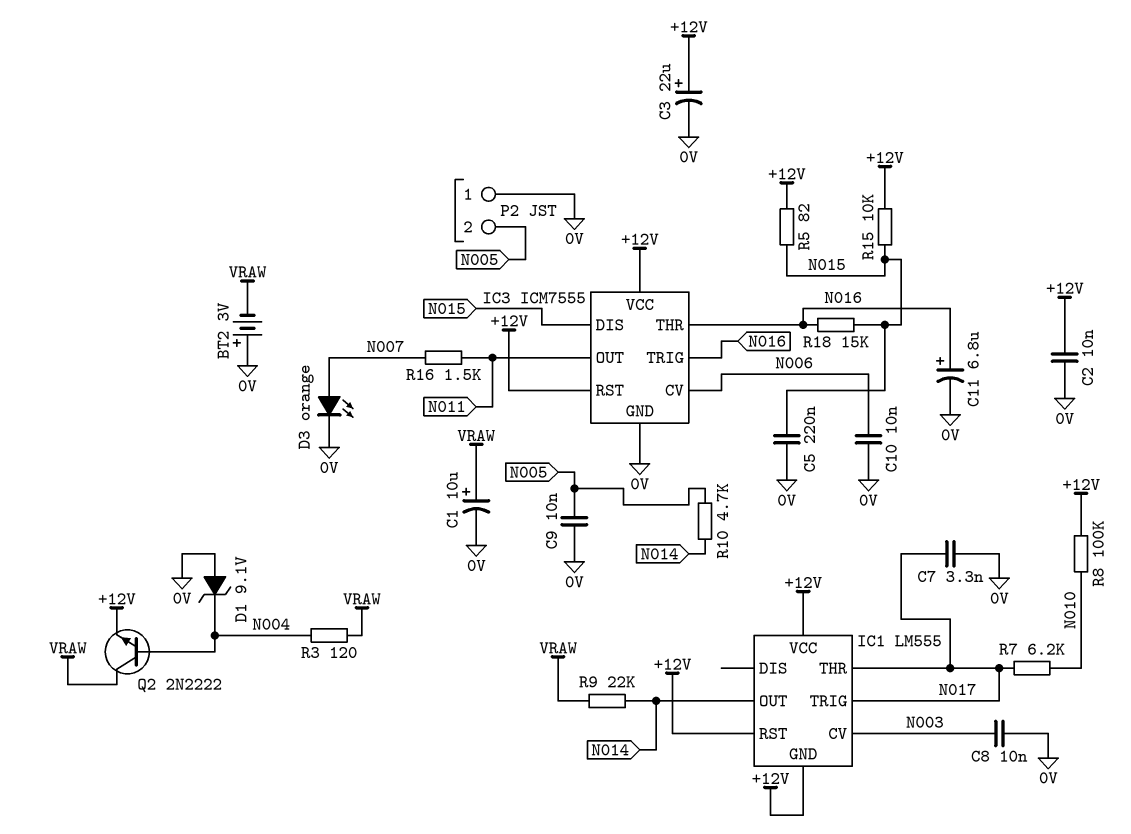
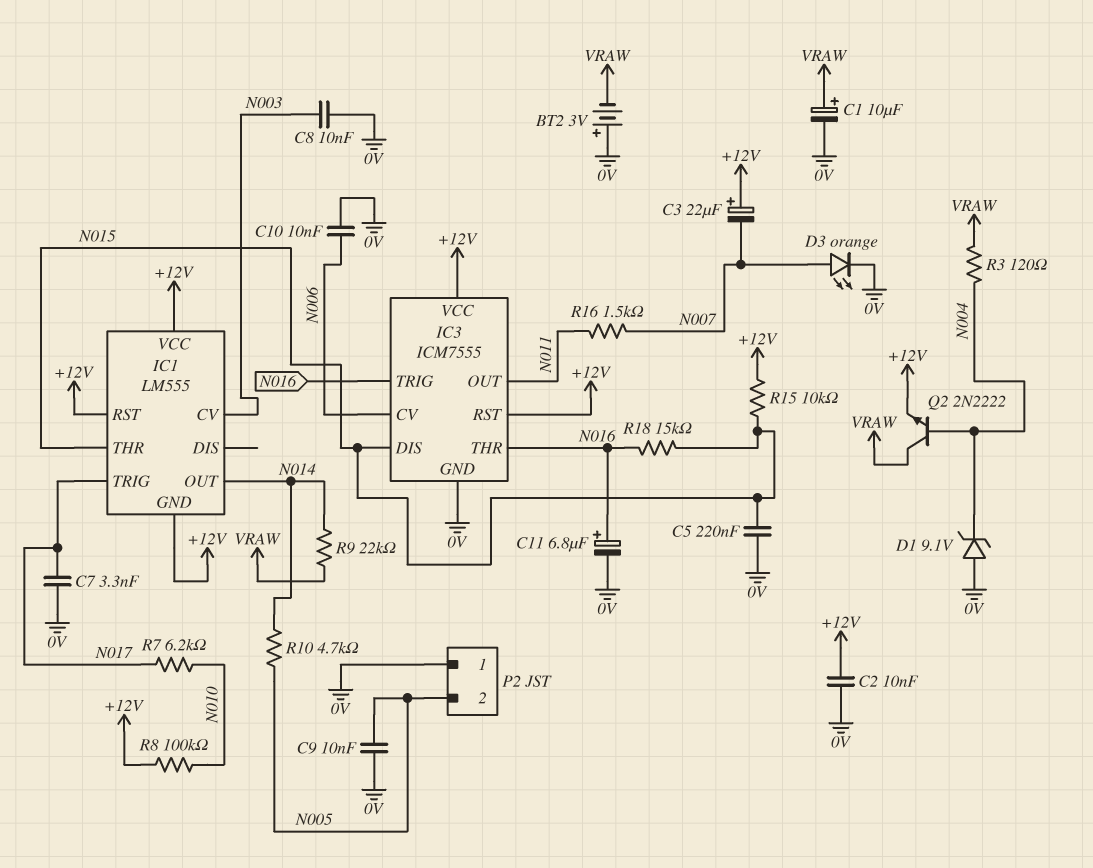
C3: 22uF (plus +12V, minus 0V) -> 22uF (plus +12V, minus N007)
IC1 pin THR: N017 -> N015
R5: 82 (+12V, N015) -> none

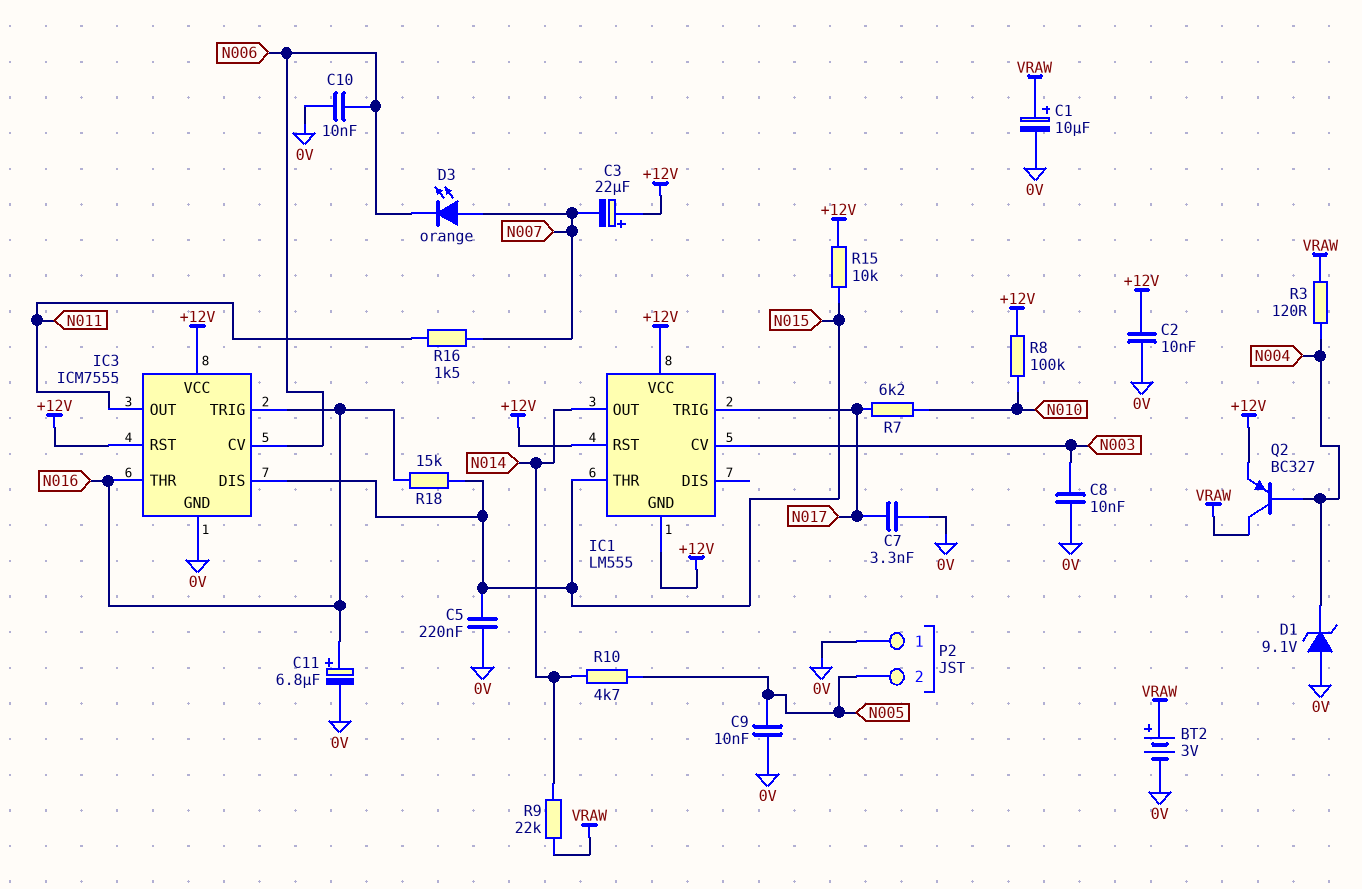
BT2: 3V (plus 0V, minus VRAW) -> 3V (plus VRAW, minus 0V)
D3: LED orange (A N007, K 0V) -> LED orange (A N007, K N006)
Q2: NPN 2N2222 (B N004, C VRAW, E +12V) -> PNP BC327 (B N004, C VRAW, E +12V)

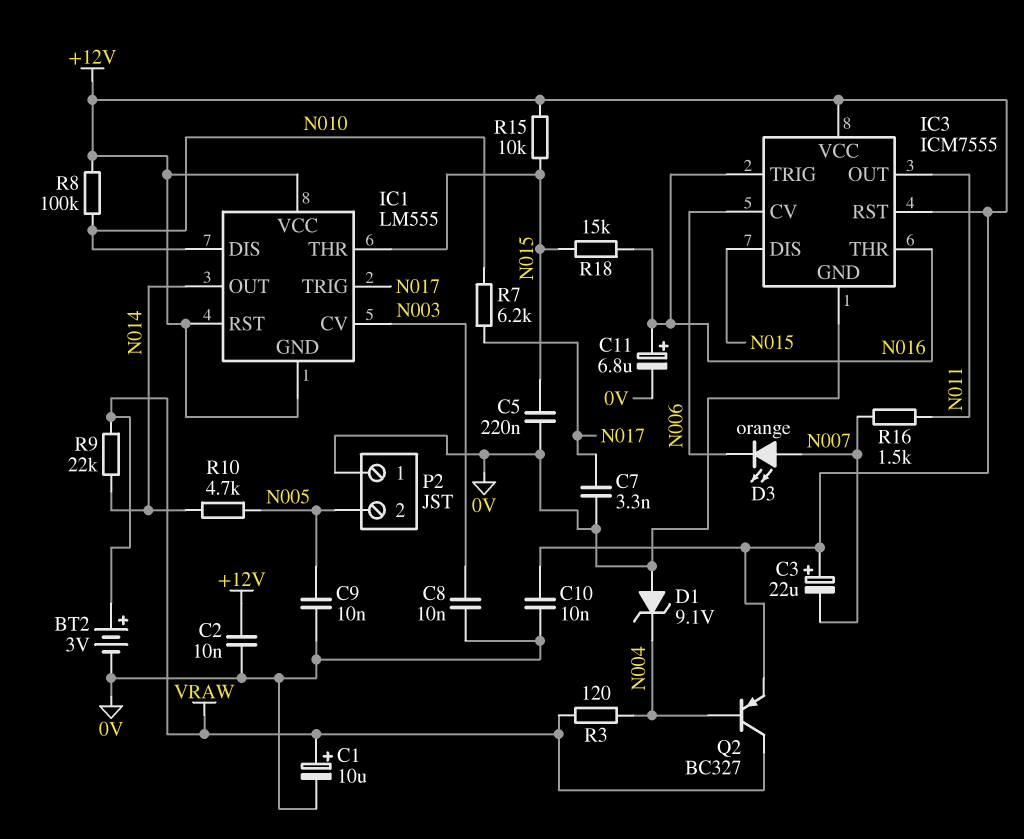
C10: 10nF (0V, N006) -> 10nF (+12V, 0V)
IC1 pin DIS: none -> N010

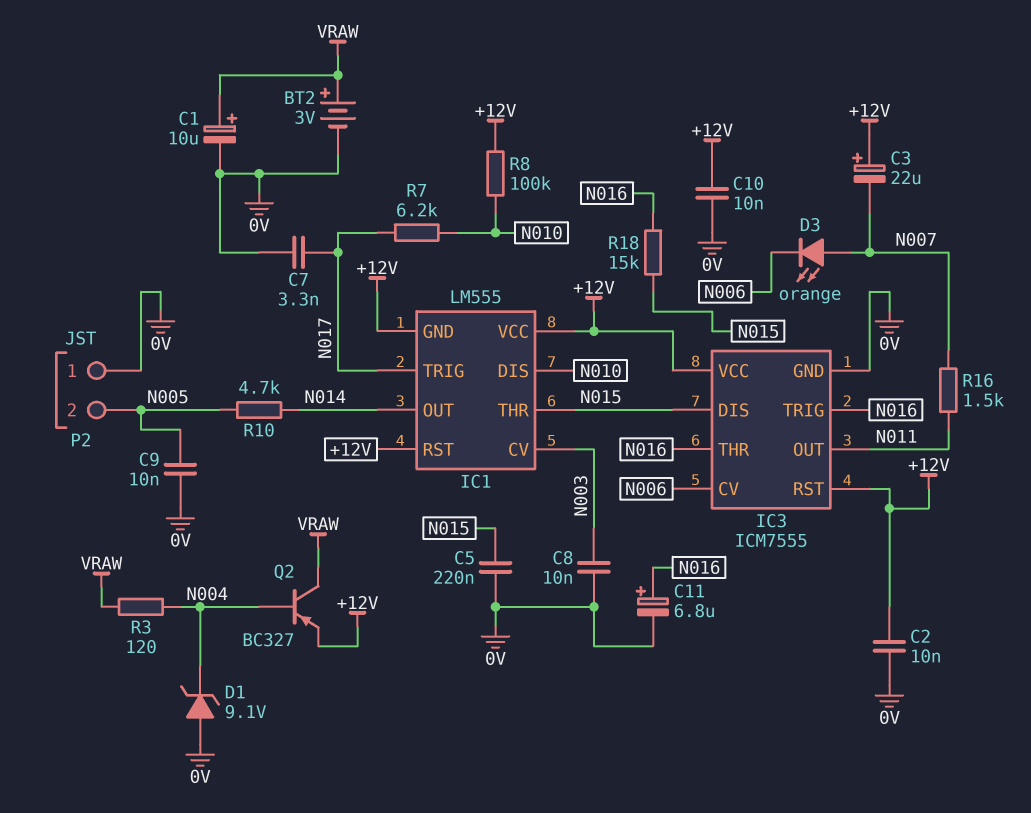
R9: 22k (N014, VRAW) -> none
R15: 10k (+12V, N015) -> none

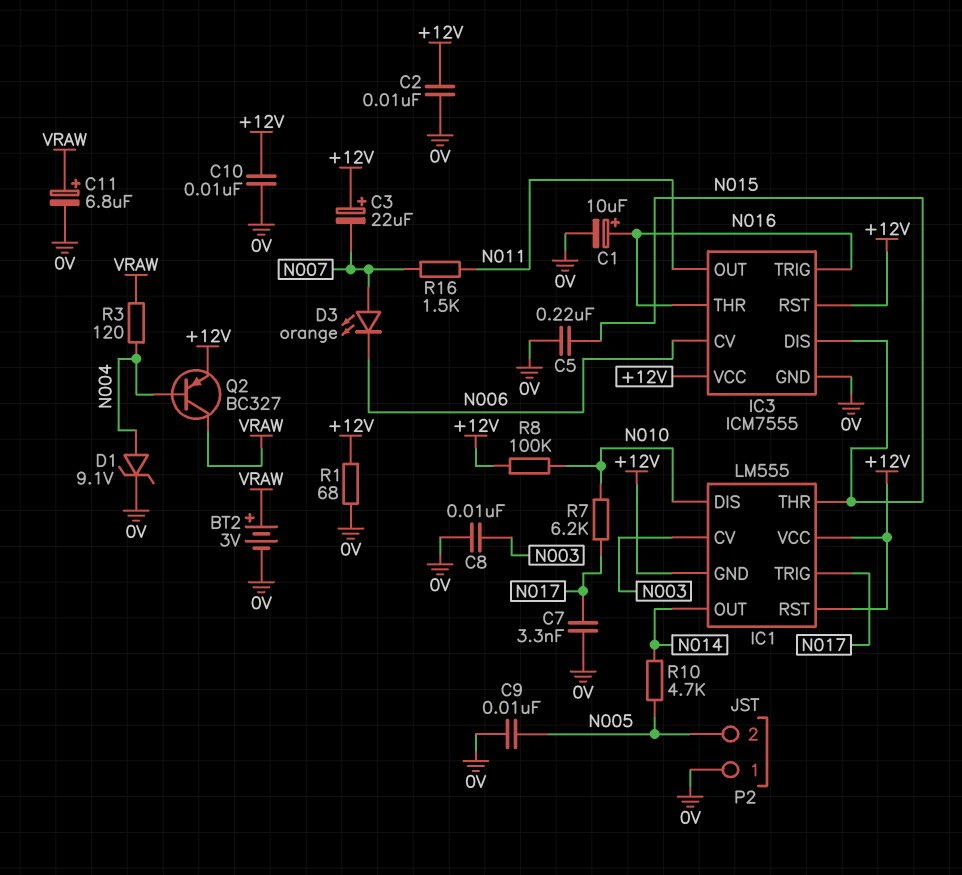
C1: 10uF (plus VRAW, minus 0V) -> 10uF (plus N016, minus 0V)
C11: 6.8uF (plus N016, minus 0V) -> 6.8uF (plus VRAW, minus 0V)
D1: zener 9.1V (A 0V, K N004) -> zener 9.1V (A N004, K 0V)
R1: none -> 68 (+12V, 0V)
R18: 15k (N015, N016) -> none

